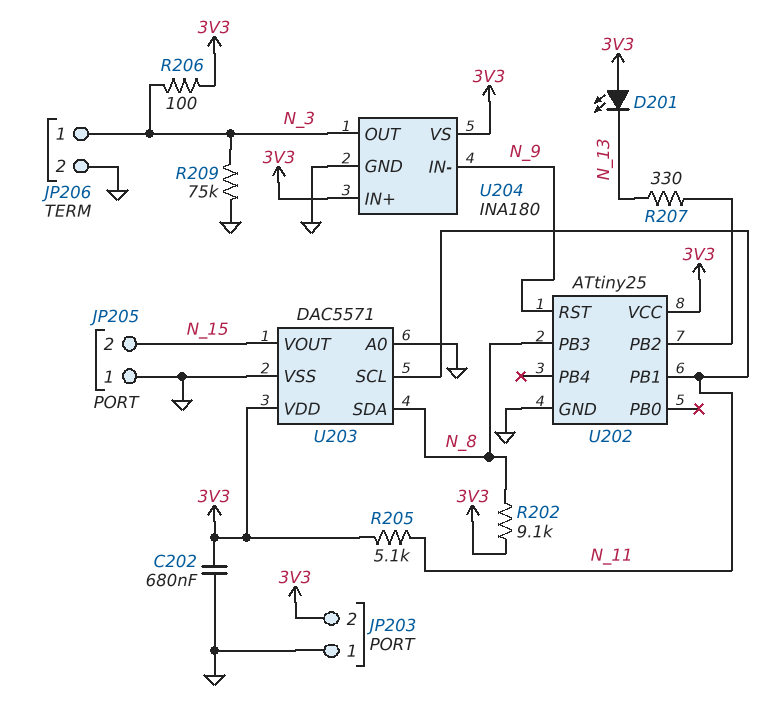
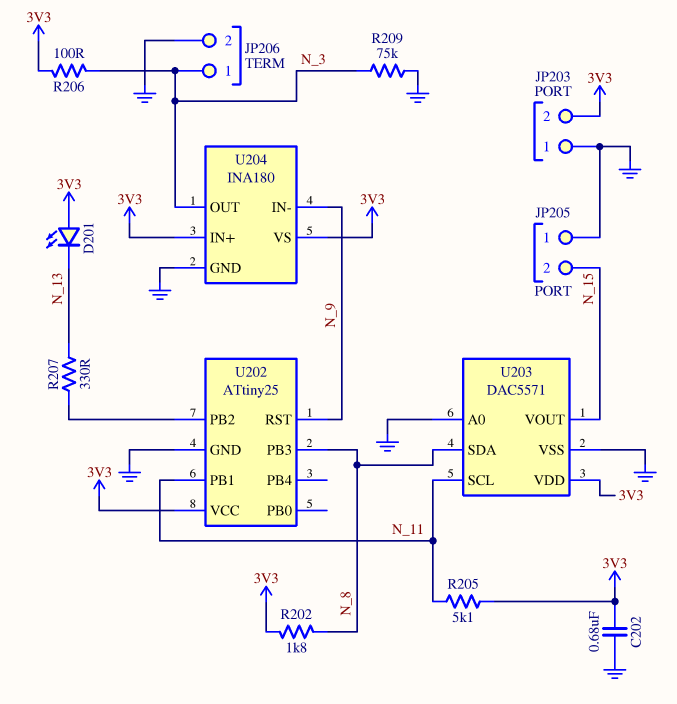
R202: 9.1k (3V3, N_8) -> 1.8k (3V3, N_8)

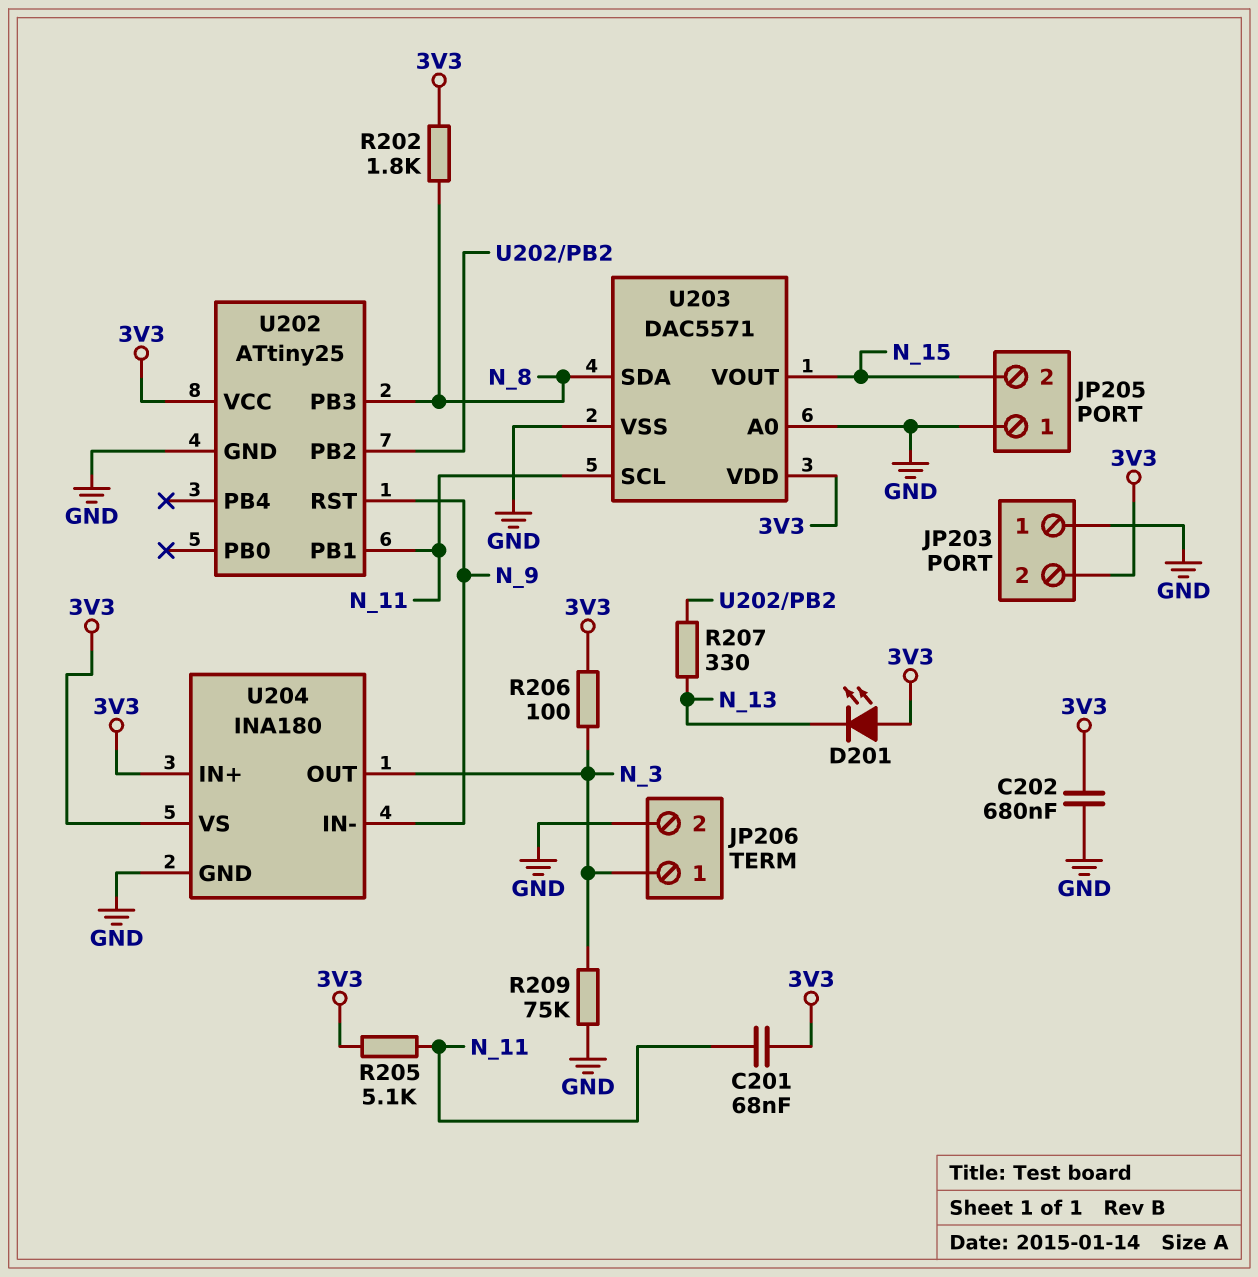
C201: none -> 68nF (3V3, N_11)

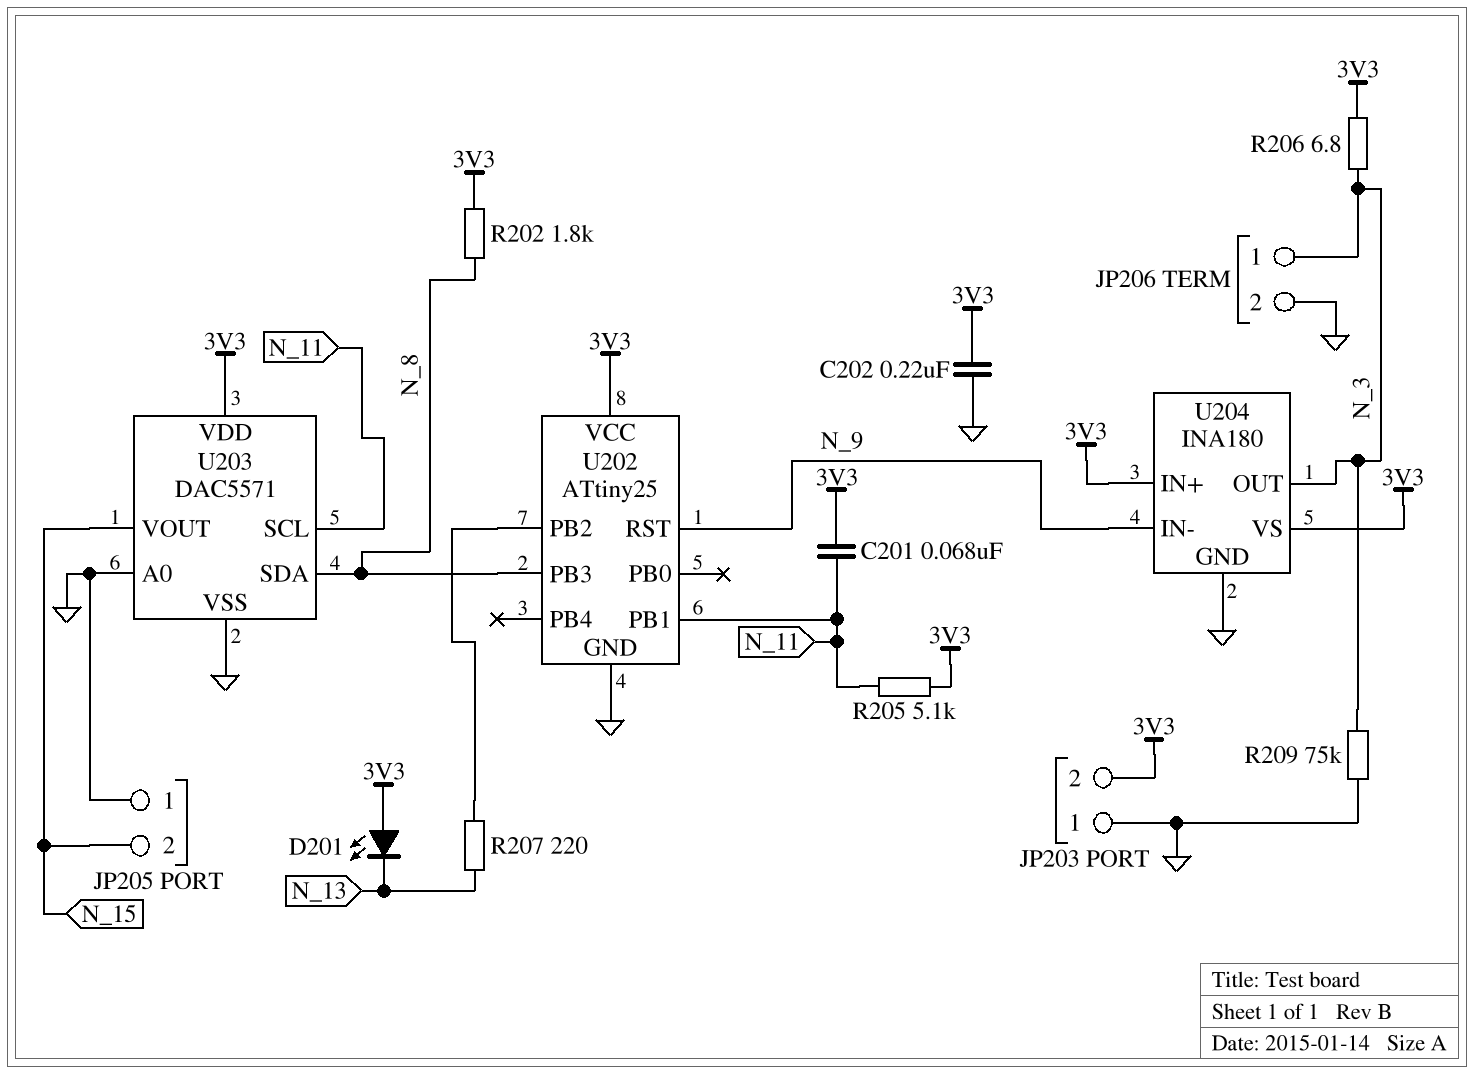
C202: 680nF (3V3, GND) -> 220nF (3V3, GND)
R206: 100 (3V3, N_3) -> 6.8 (3V3, N_3)
R207: 330 (N_13, U202/PB2) -> 220 (N_13, U202/PB2)

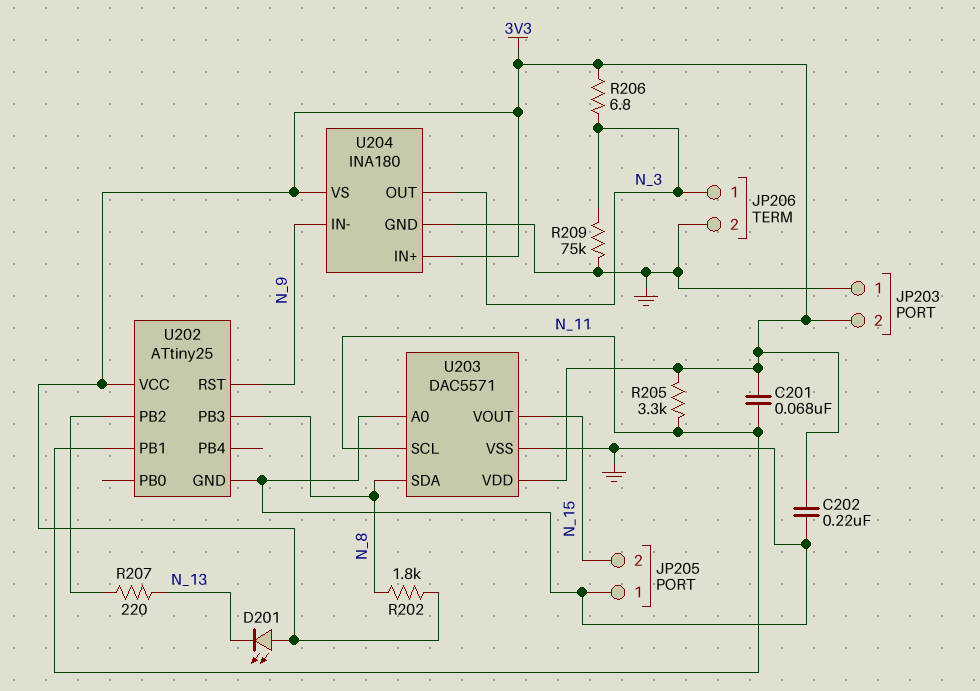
R205: 5.1k (3V3, N_11) -> 3.3k (3V3, N_11)

